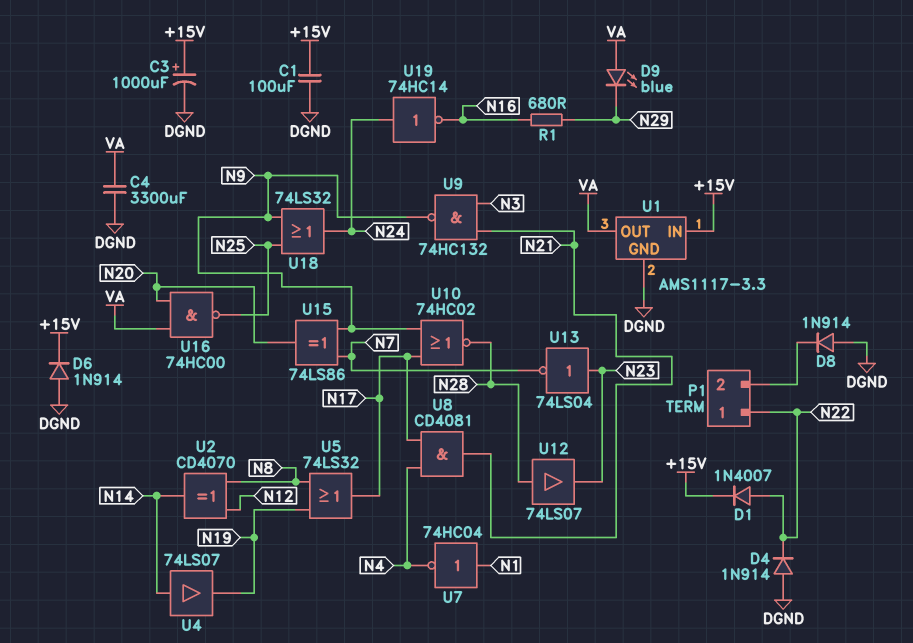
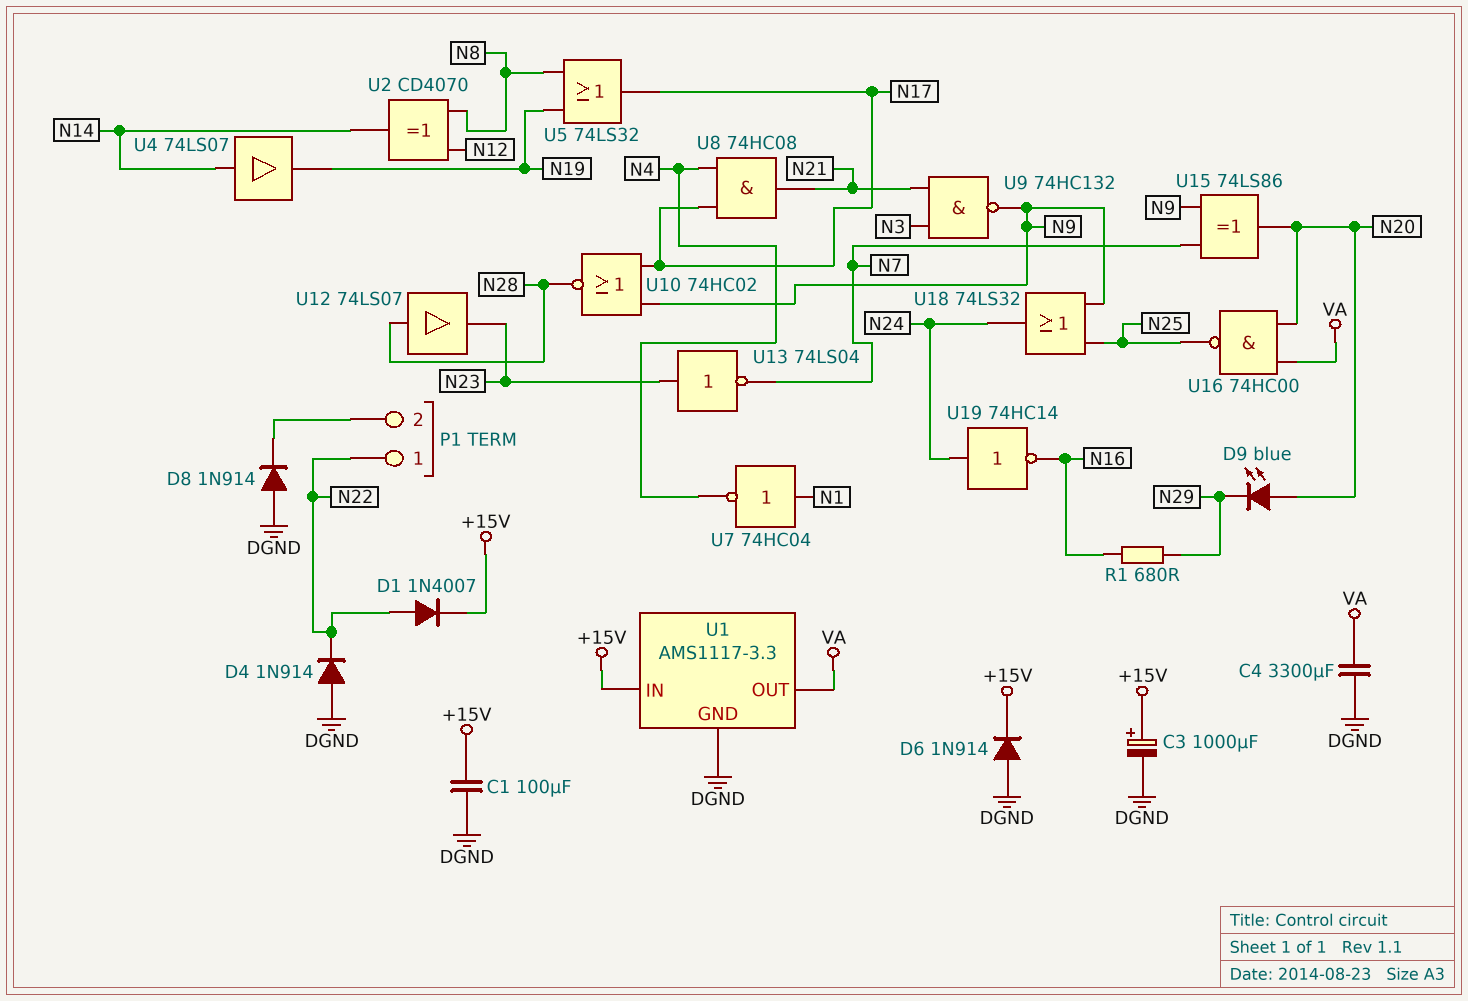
D9: LED blue (A VA, K N29) -> LED blue (A N20, K N29)
U8: AND CD4081 (in N4, in N17, out N21) -> AND 74HC08 (in N4, in N17, out N21)

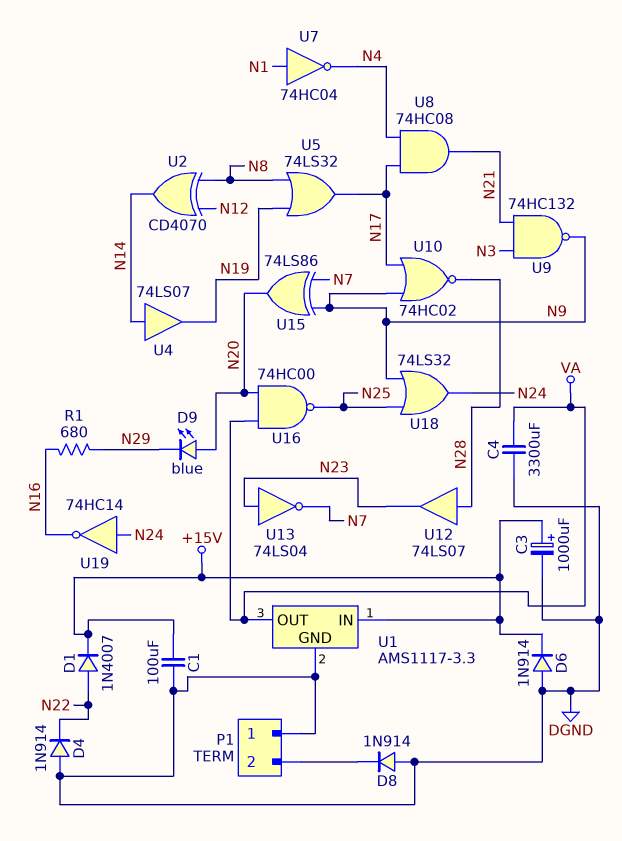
P1 pin 1: N22 -> DGND

